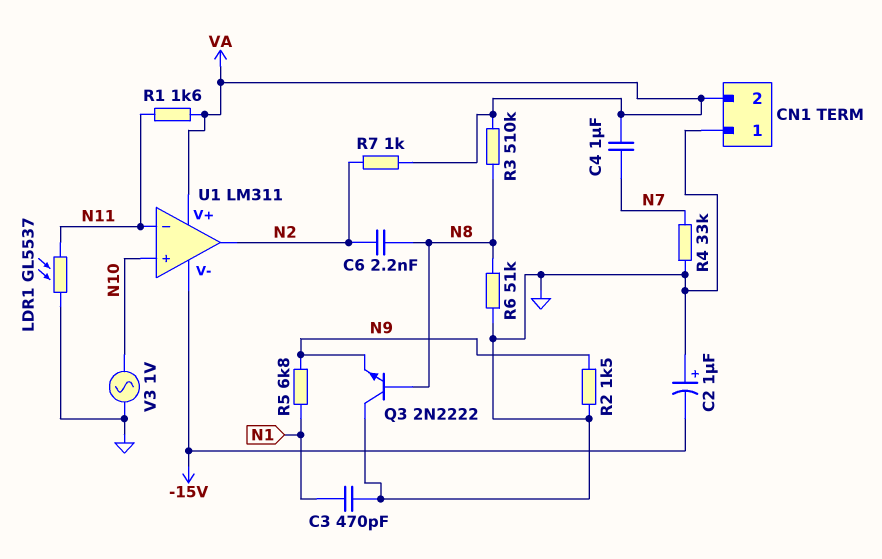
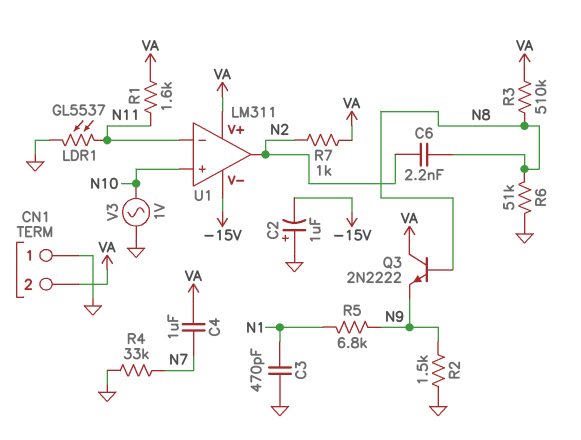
Q3: NPN 2N2222 (B N8, C GND, E N9) -> NPN 2N2222 (B N8, C VA, E N9)

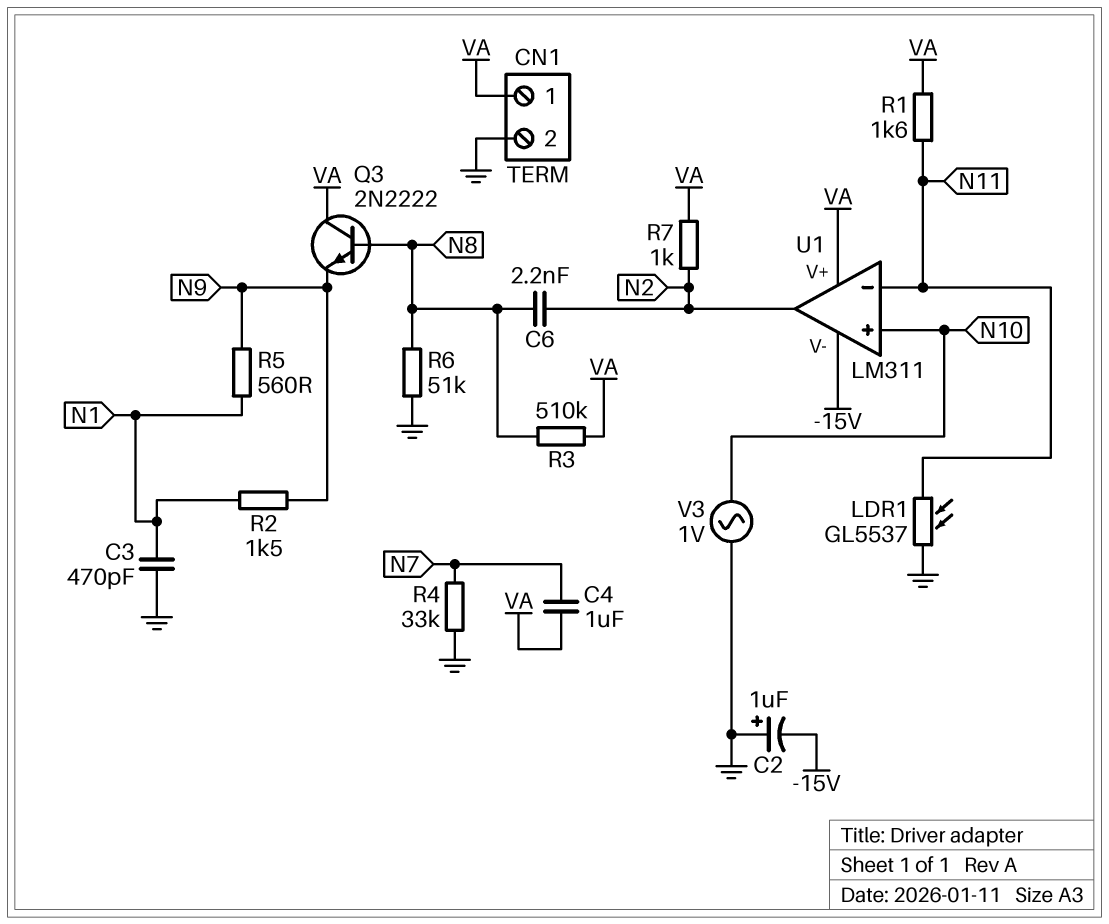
CN1 pin 1: GND -> VA
CN1 pin 2: VA -> GND
R2: 1.5k (GND, N9) -> 1.5k (N1, N9)
R5: 6.8k (N1, N9) -> 560 (N1, N9)

